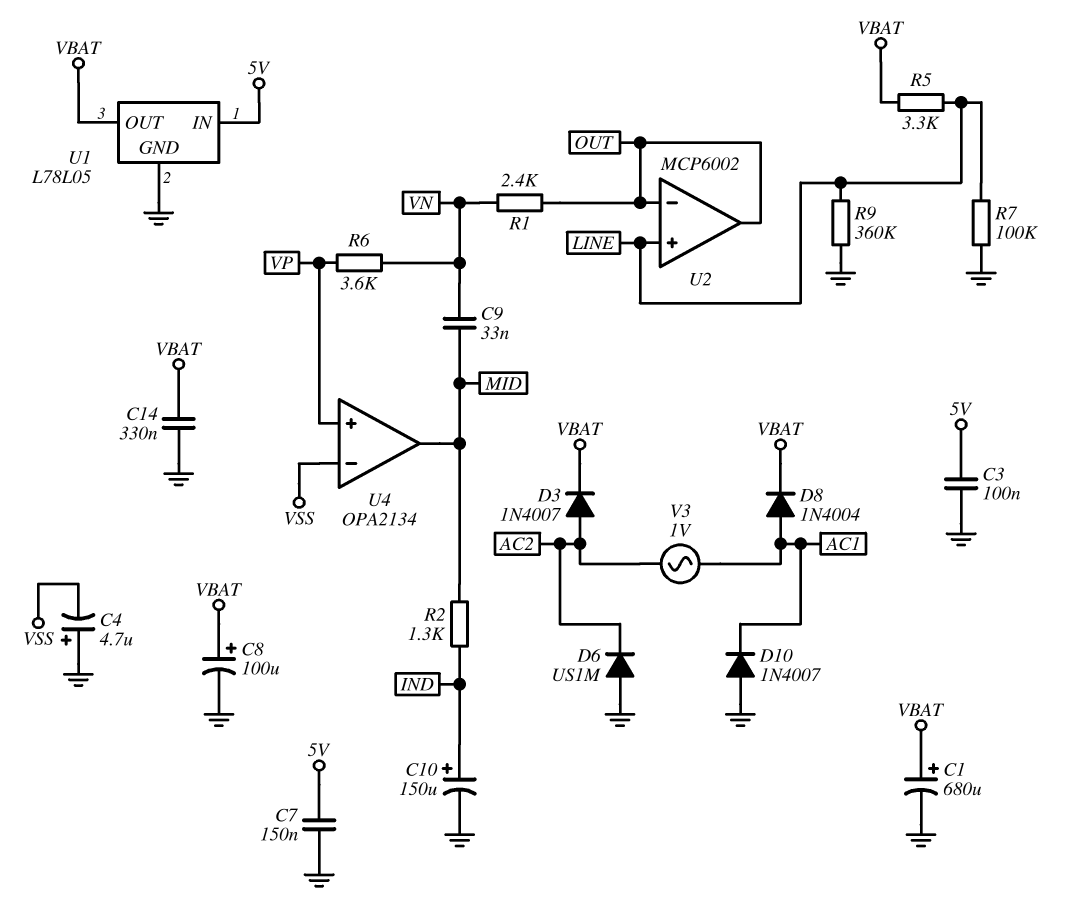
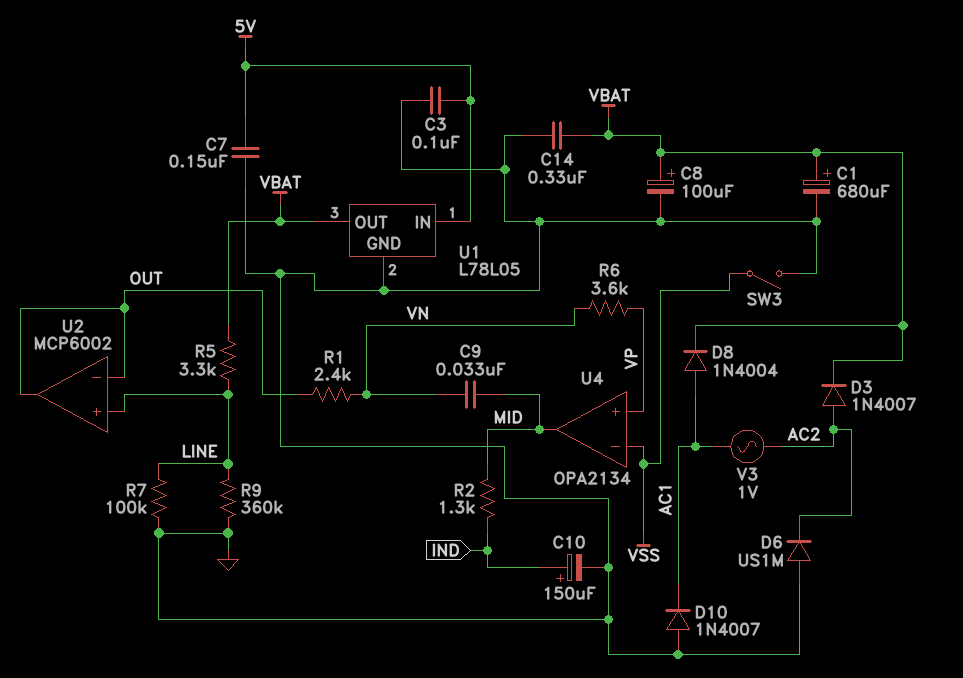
C4: 4.7uF (plus GND, minus VSS) -> none
SW3: none -> switch (GND, VSS)

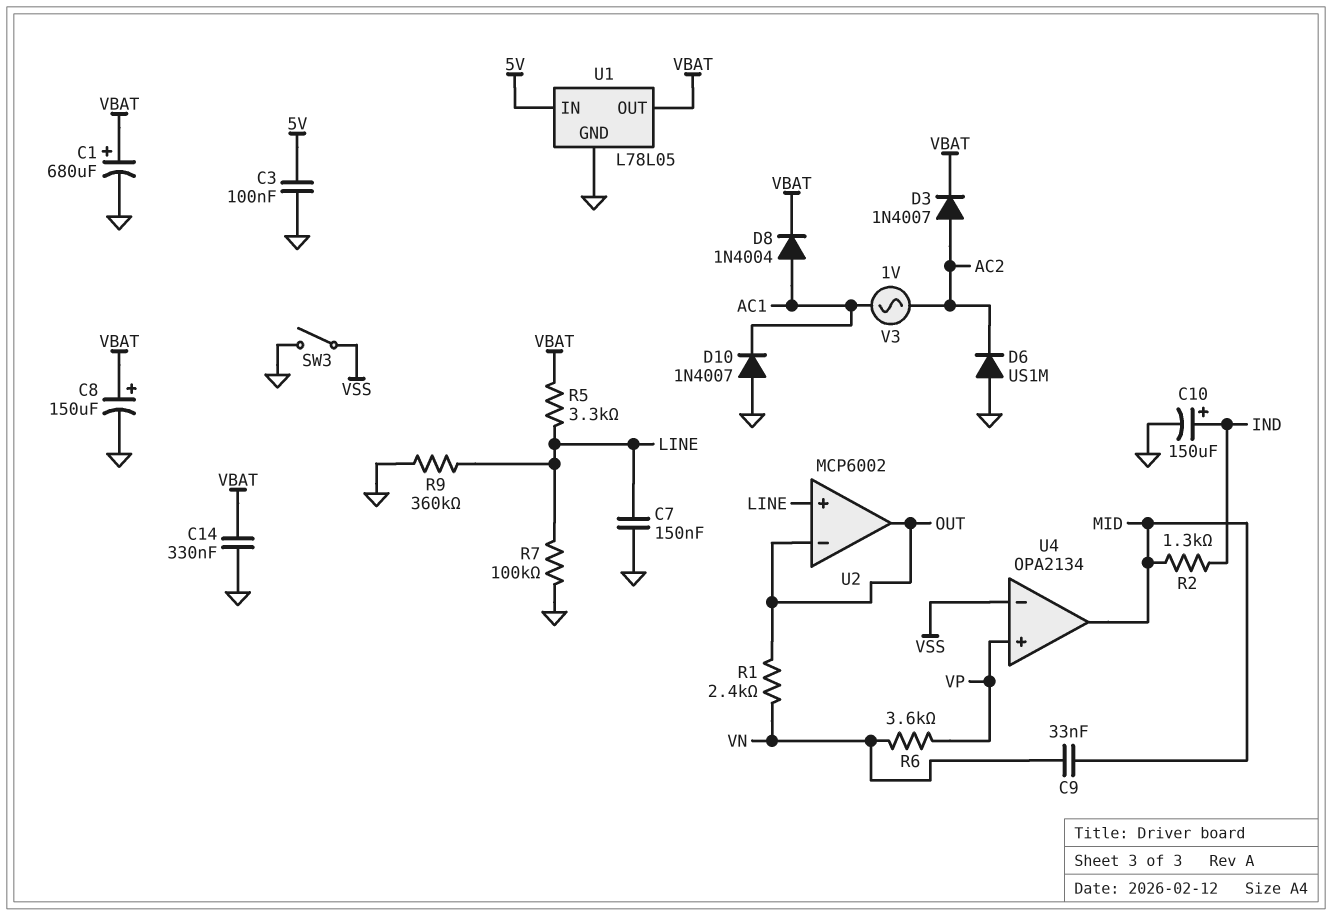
C7: 150nF (5V, GND) -> 150nF (GND, LINE)
C8: 100uF (plus VBAT, minus GND) -> 150uF (plus VBAT, minus GND)

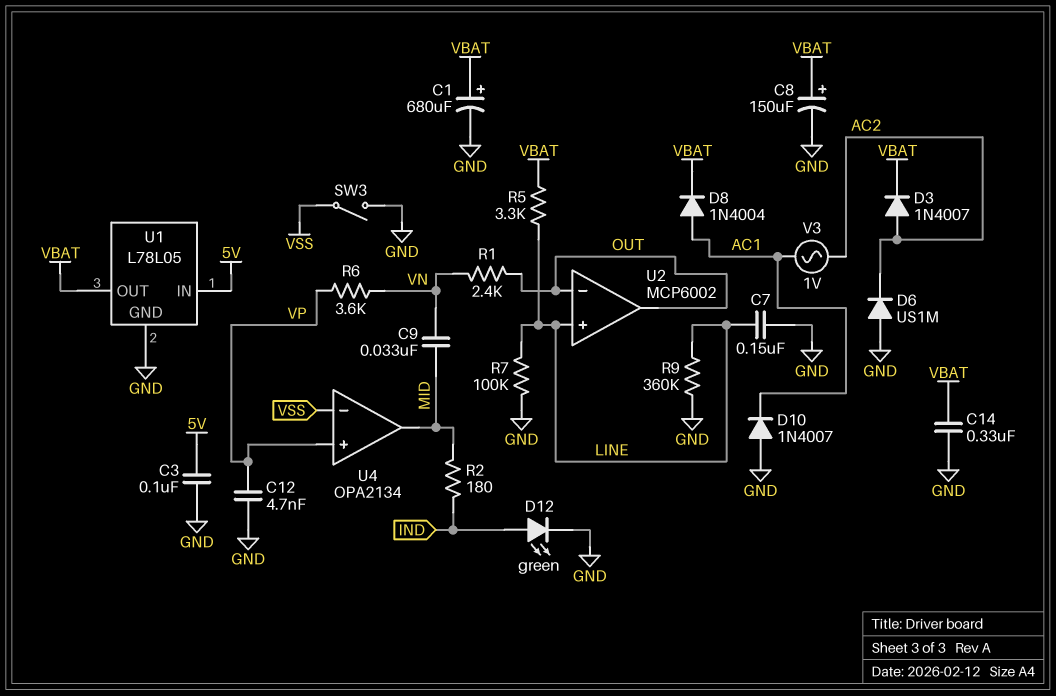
C10: 150uF (plus IND, minus GND) -> none
C12: none -> 4.7nF (GND, VP)
D12: none -> LED green (A IND, K GND)
R2: 1.3k (IND, MID) -> 180 (IND, MID)

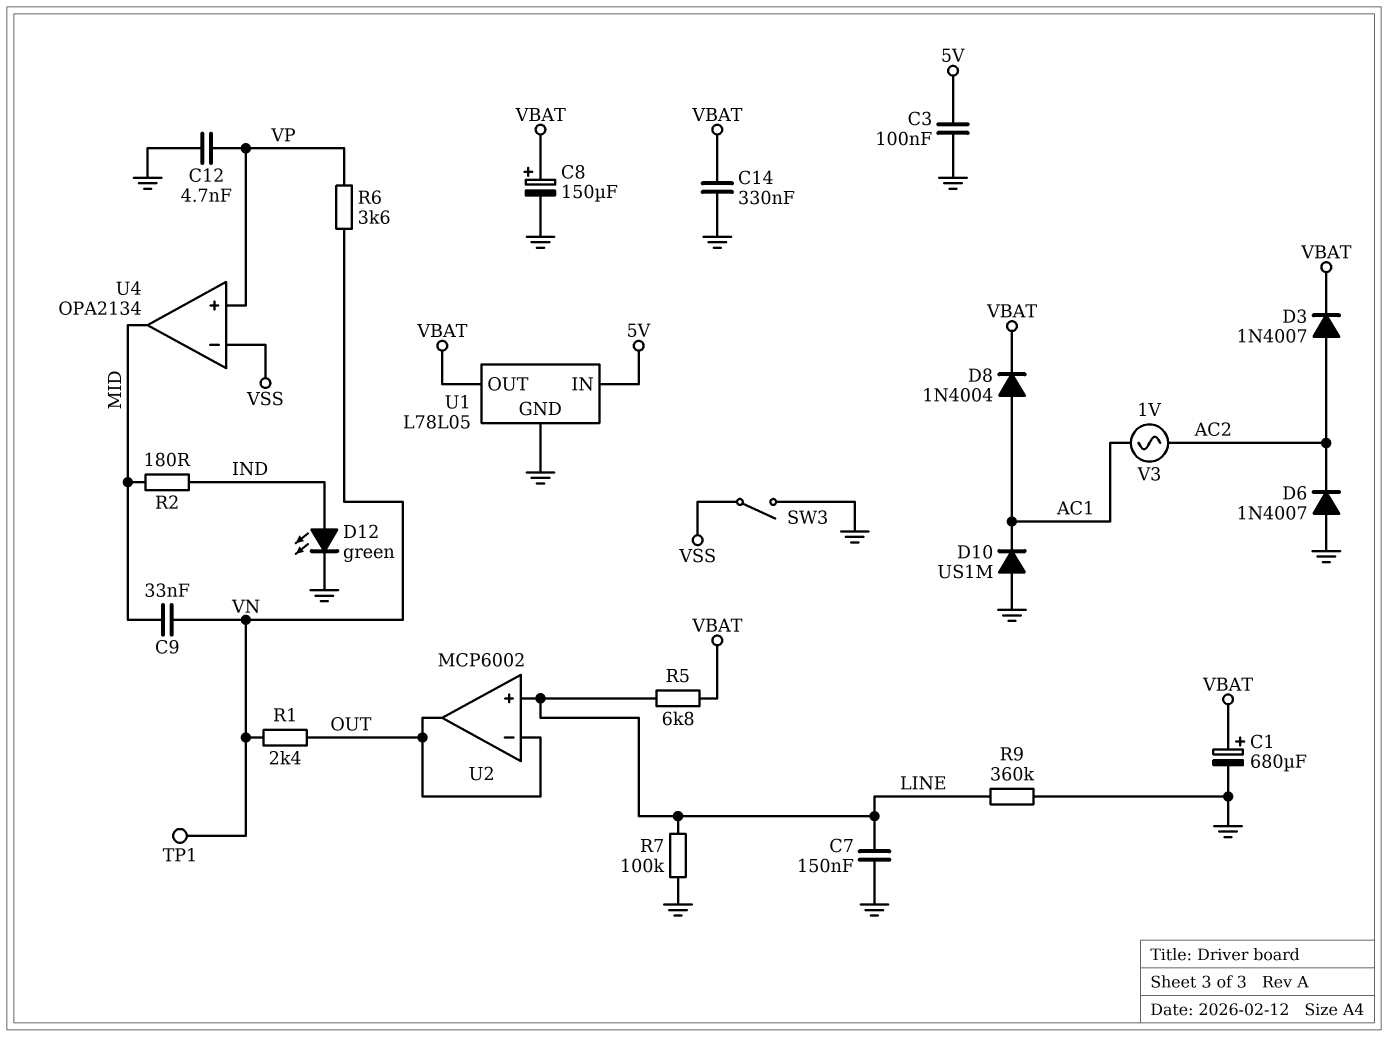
D6: diode US1M (A GND, K AC2) -> diode 1N4007 (A GND, K AC2)
D10: diode 1N4007 (A GND, K AC1) -> diode US1M (A GND, K AC1)
R5: 3.3k (LINE, VBAT) -> 6.8k (LINE, VBAT)
TP1: none -> test point (VN)

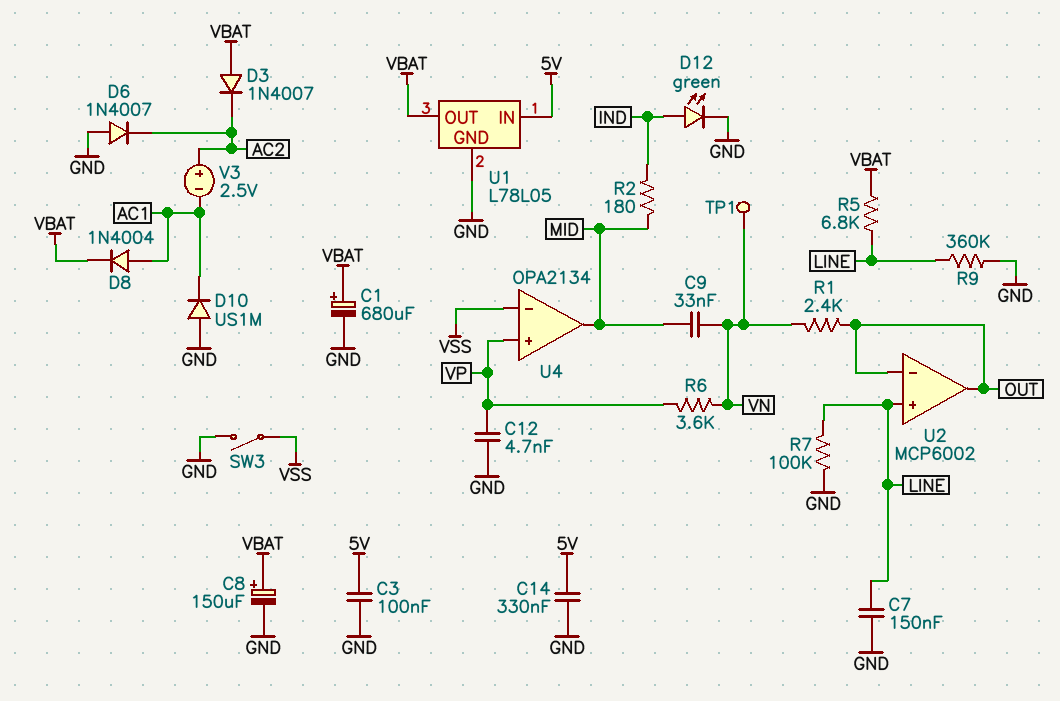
C14: 330nF (GND, VBAT) -> 330nF (5V, GND)
D3: diode 1N4007 (A AC2, K VBAT) -> diode 1N4007 (A VBAT, K AC2)
V3: AC 1V (AC1, AC2) -> 2.5V (plus AC2, minus AC1)

